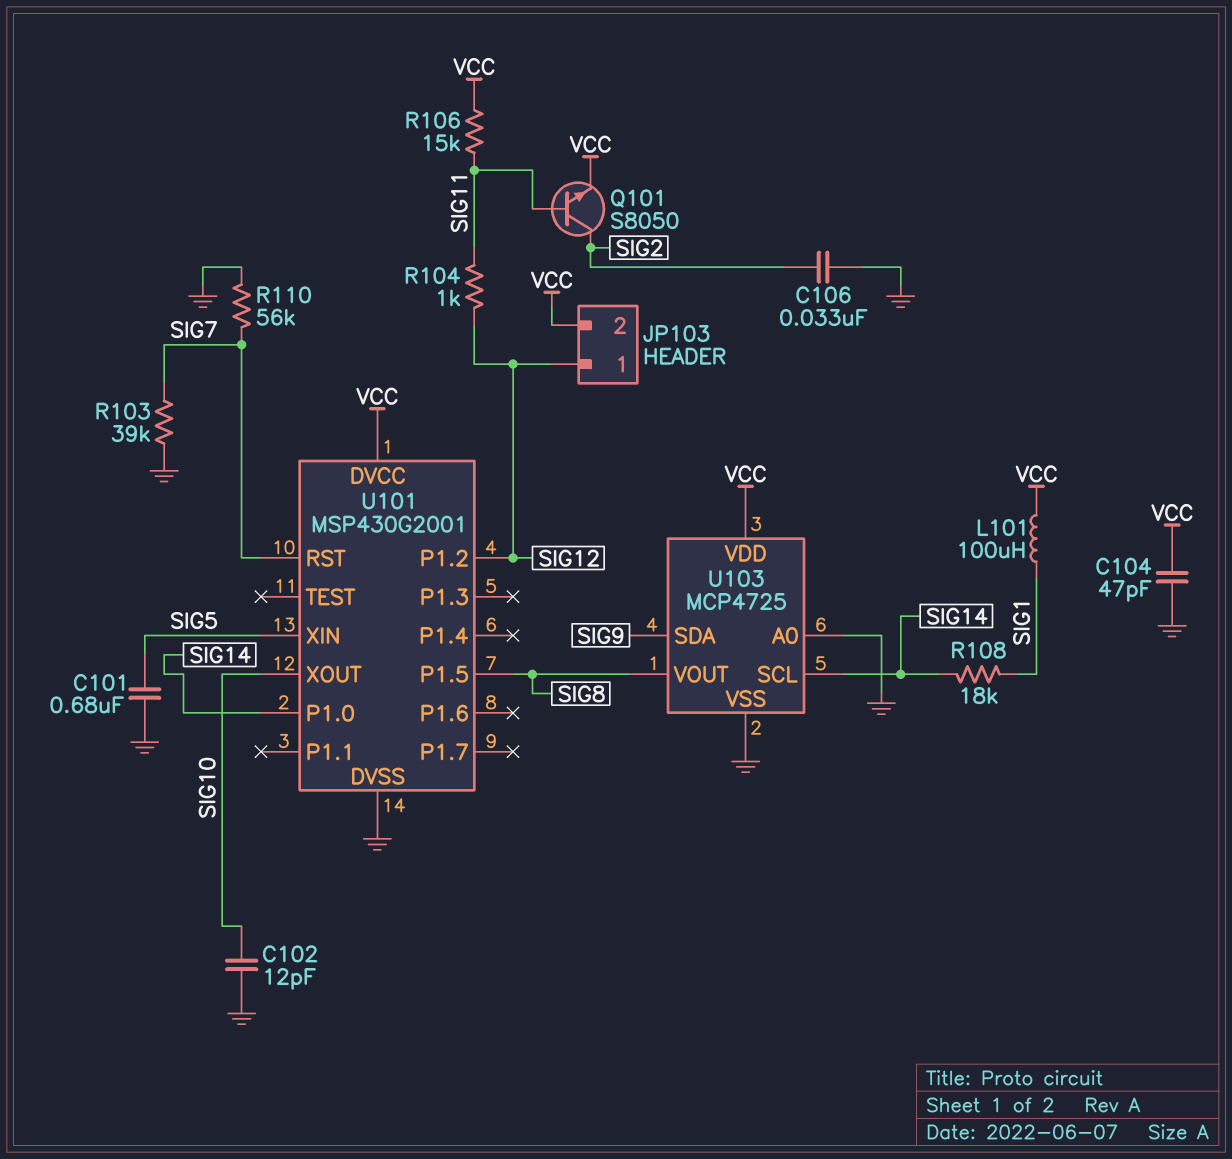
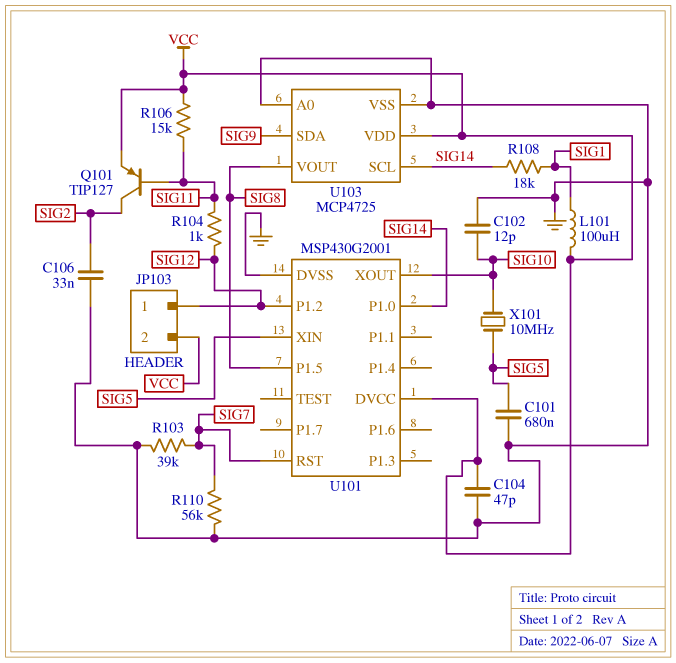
Q101: NPN S8050 (B SIG11, C SIG2, E VCC) -> PNP TIP127 (B SIG11, C SIG2, E VCC)
X101: none -> 10MHz (SIG5, SIG10)

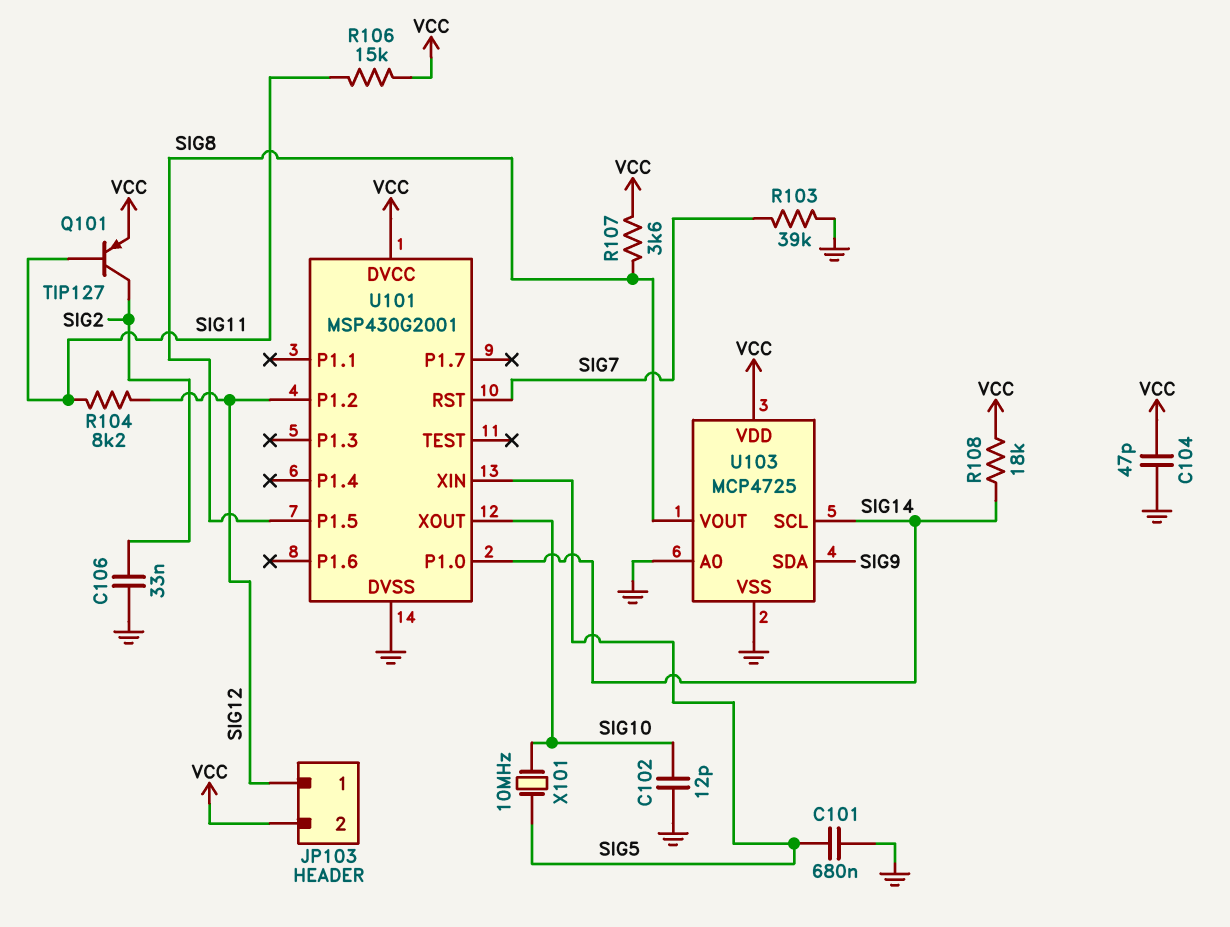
L101: 100uH (SIG1, VCC) -> none
R104: 1k (SIG11, SIG12) -> 8.2k (SIG11, SIG12)
R107: none -> 3.6k (SIG8, VCC)
R108: 18k (SIG1, SIG14) -> 18k (SIG14, VCC)
R110: 56k (GND, SIG7) -> none

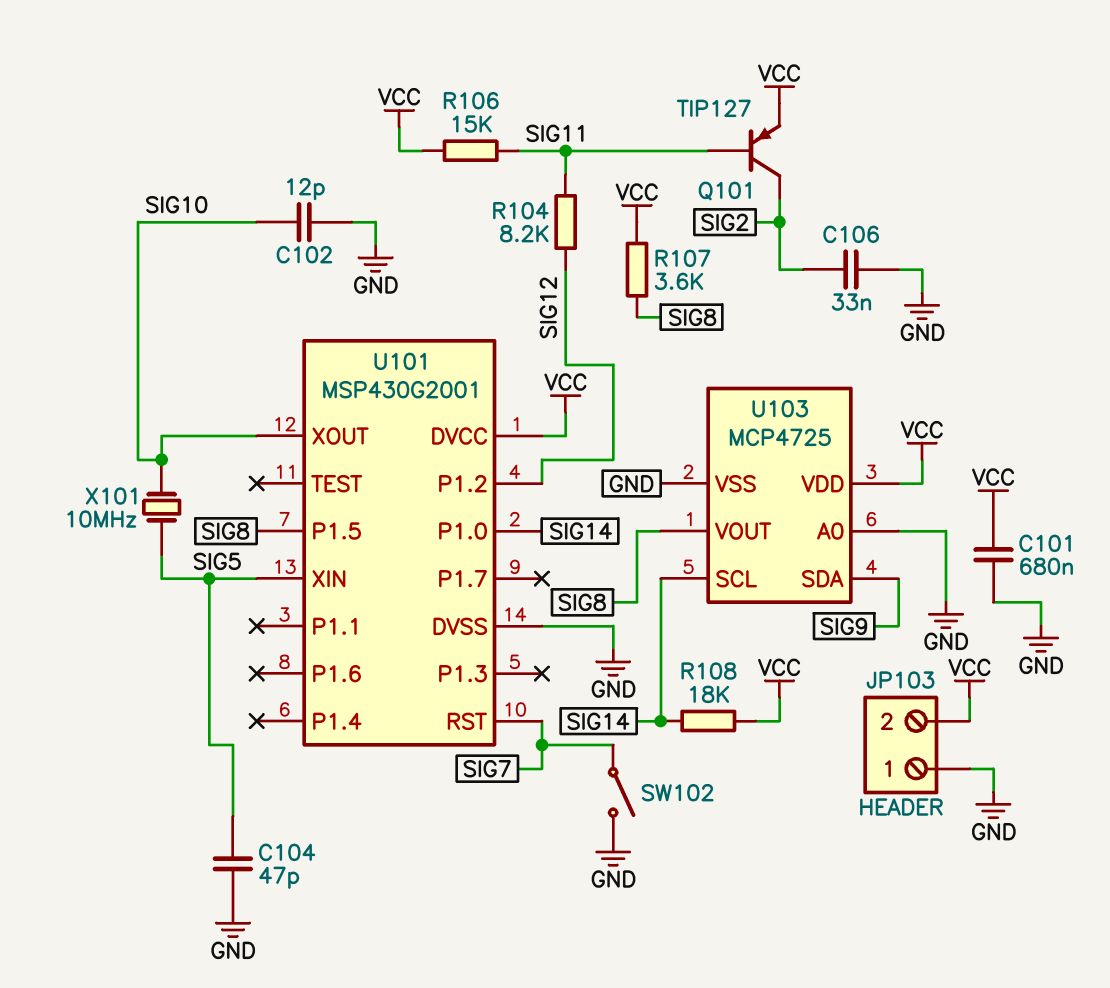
C101: 680nF (GND, SIG5) -> 680nF (GND, VCC)
C104: 47pF (GND, VCC) -> 47pF (GND, SIG5)
JP103 pin 1: SIG12 -> GND
R103: 39k (GND, SIG7) -> none
SW102: none -> switch (GND, SIG7)

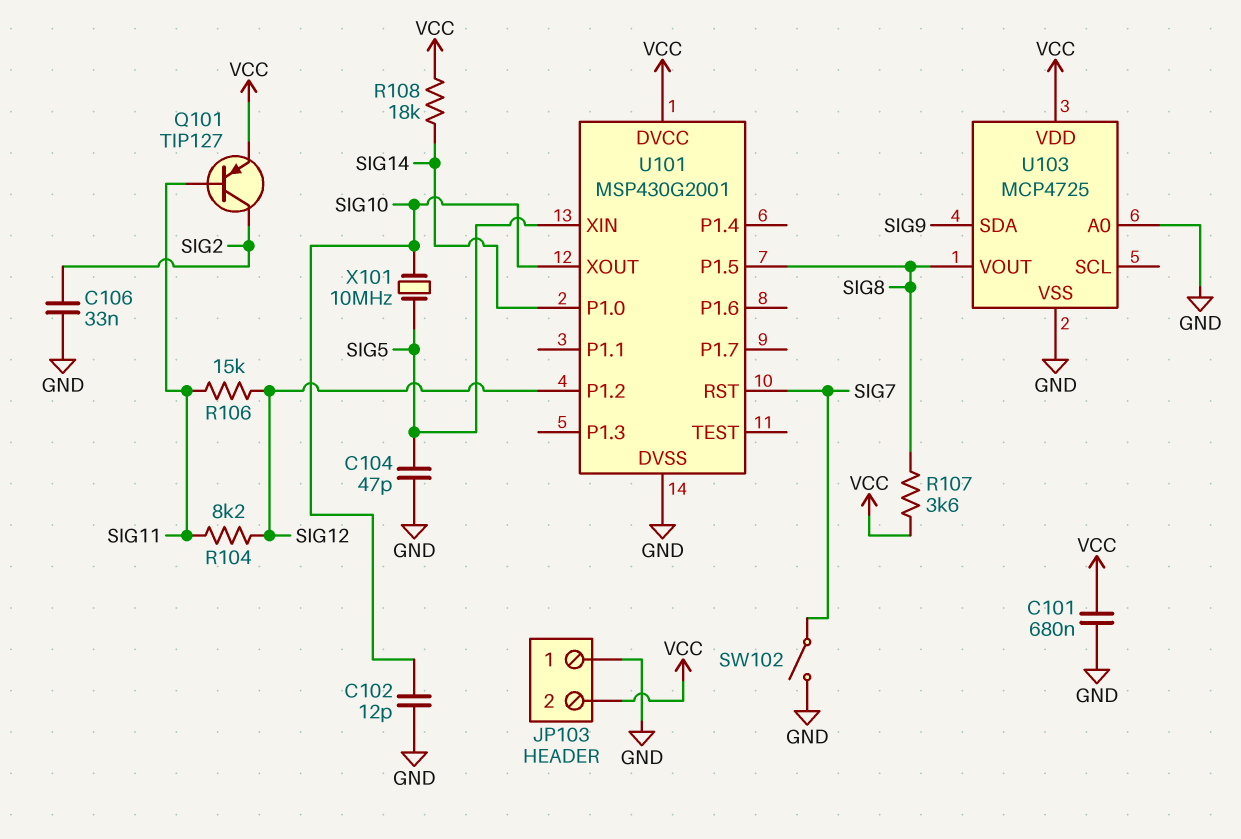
R106: 15k (SIG11, VCC) -> 15k (SIG11, SIG12)
U103 pin SCL: SIG14 -> none

